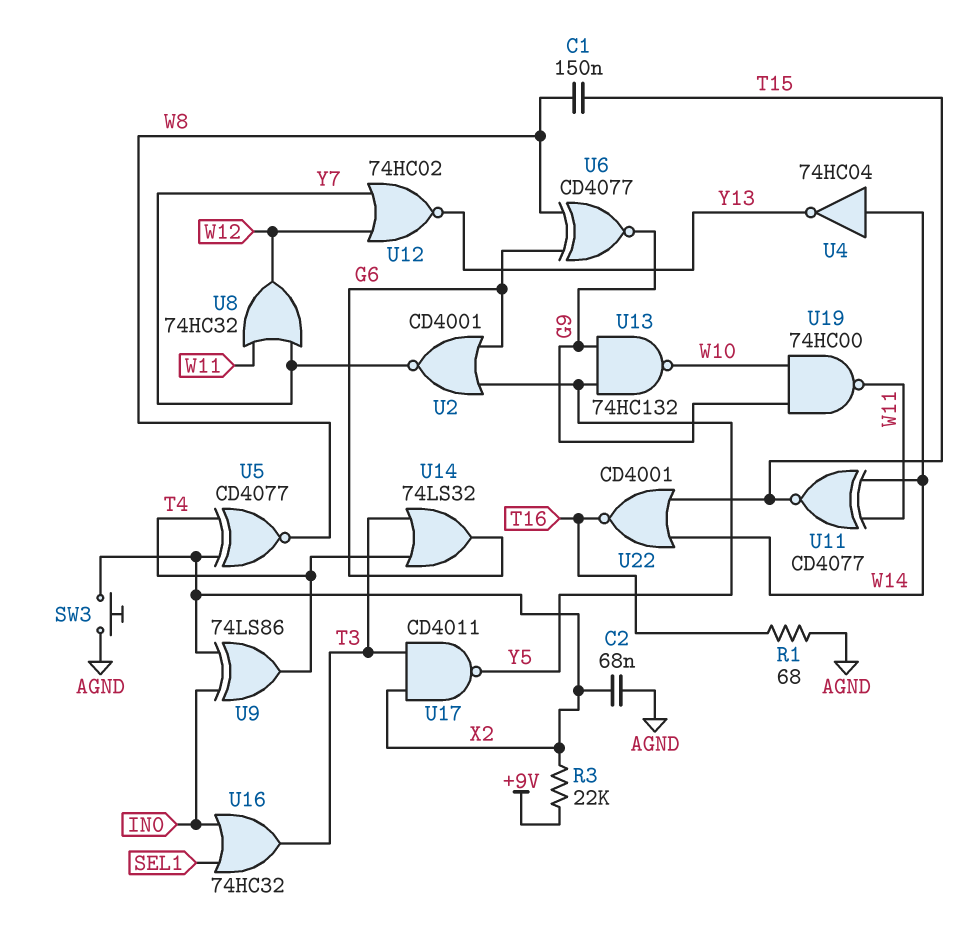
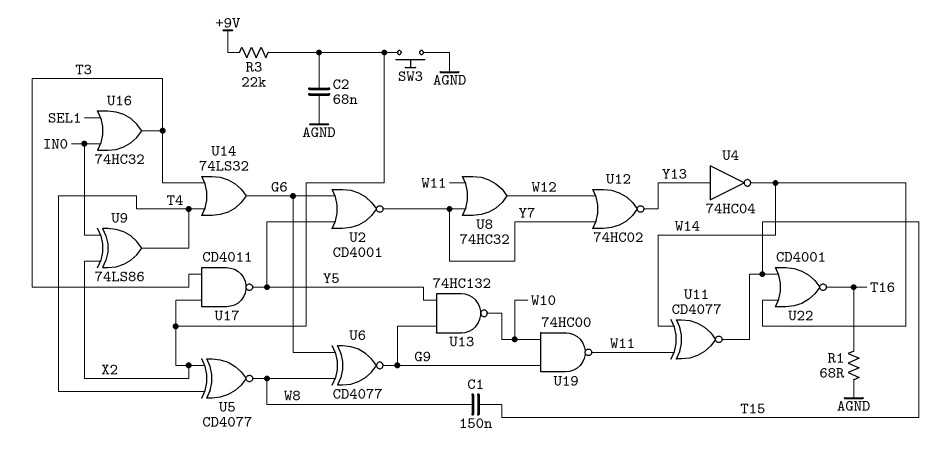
U4: NOT 74HC04 (in W14, out Y13) -> NOT 74HC04 (in Y13, out W14)

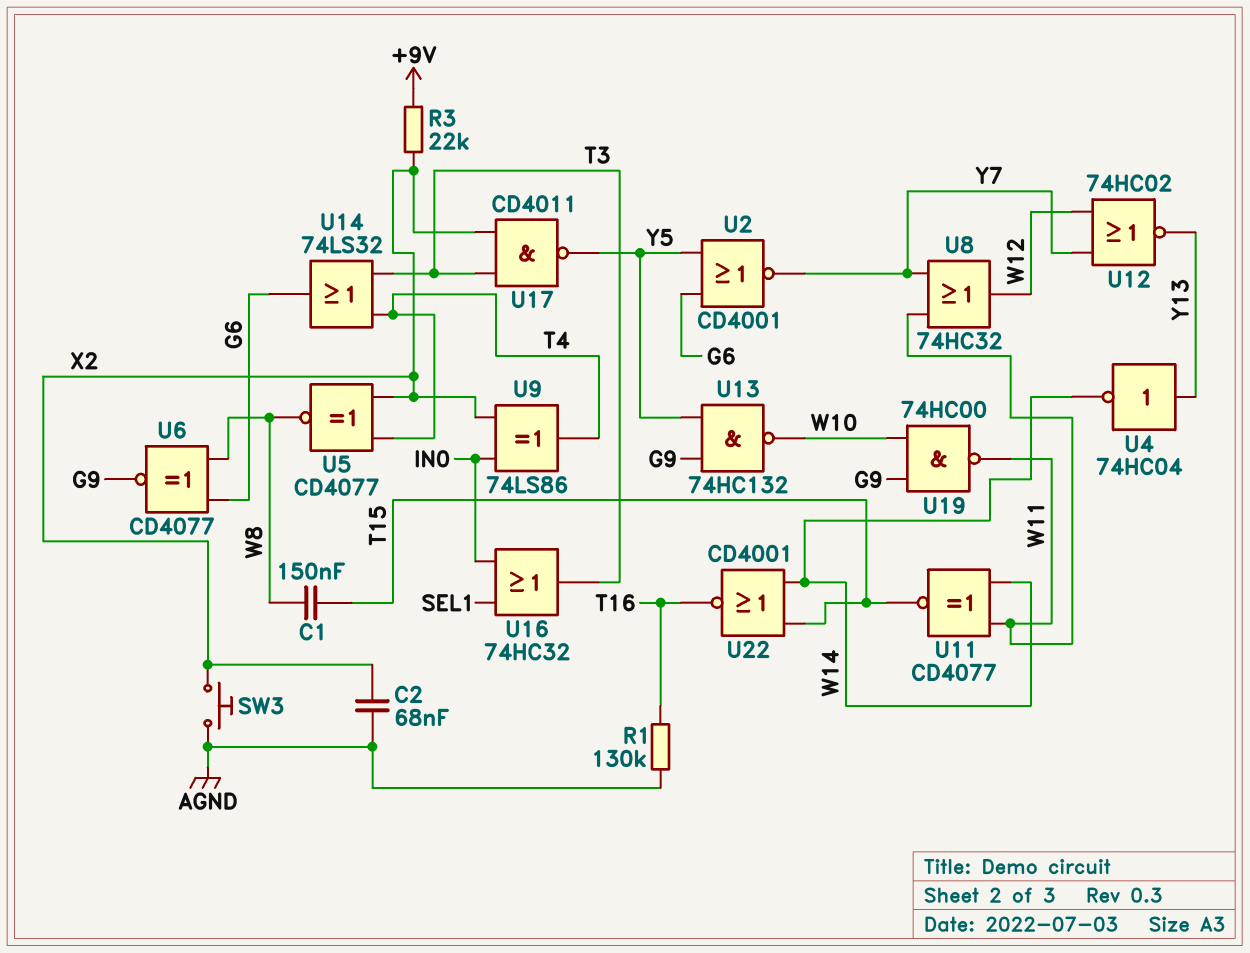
R1: 68 (AGND, T16) -> 130k (AGND, T16)

